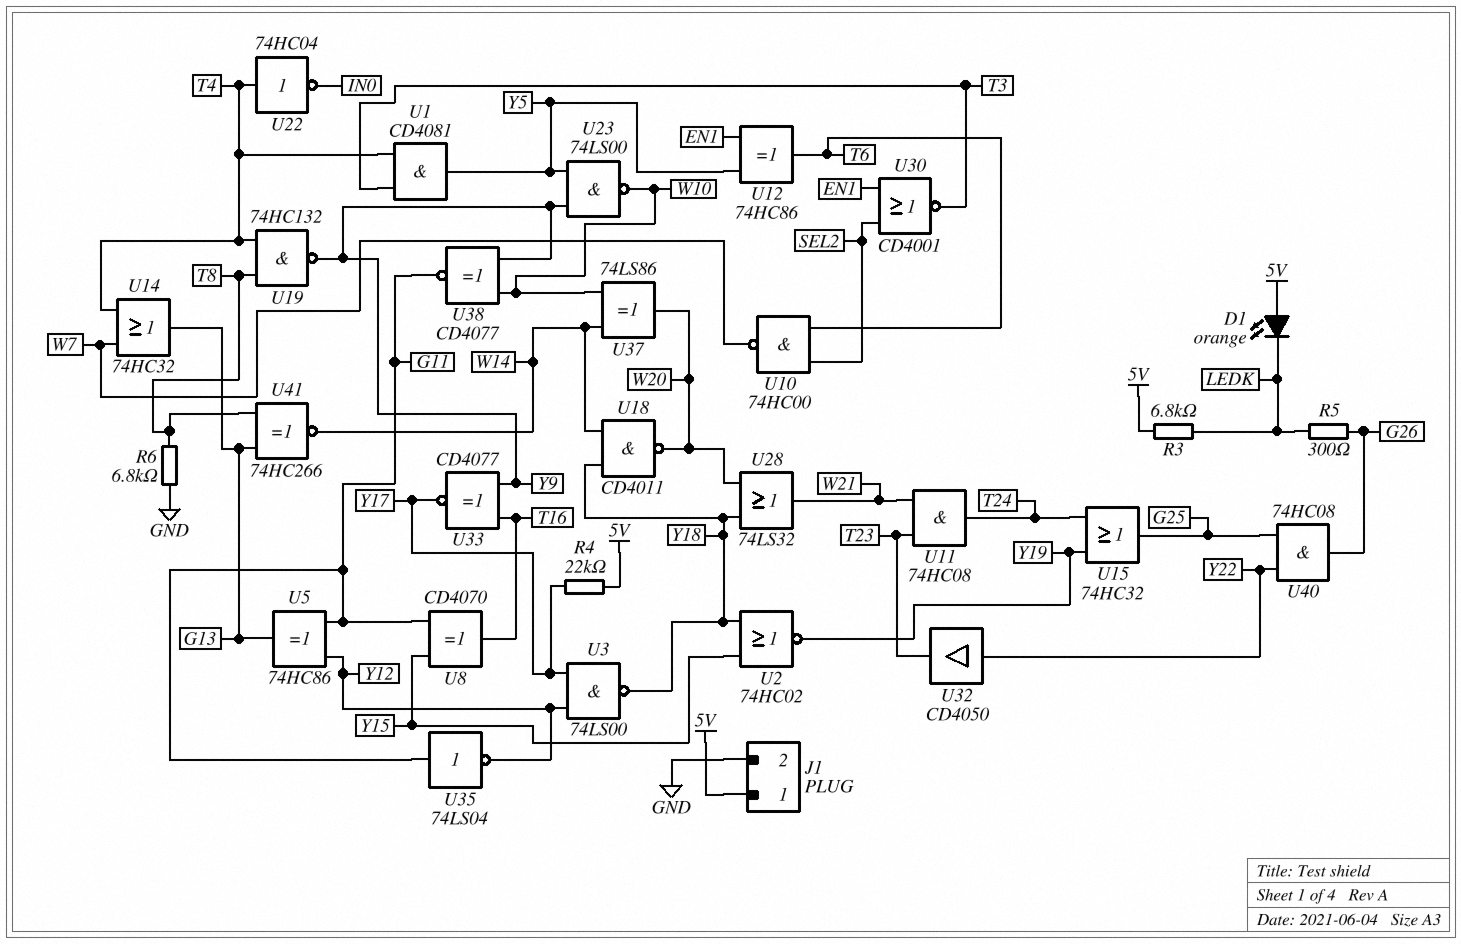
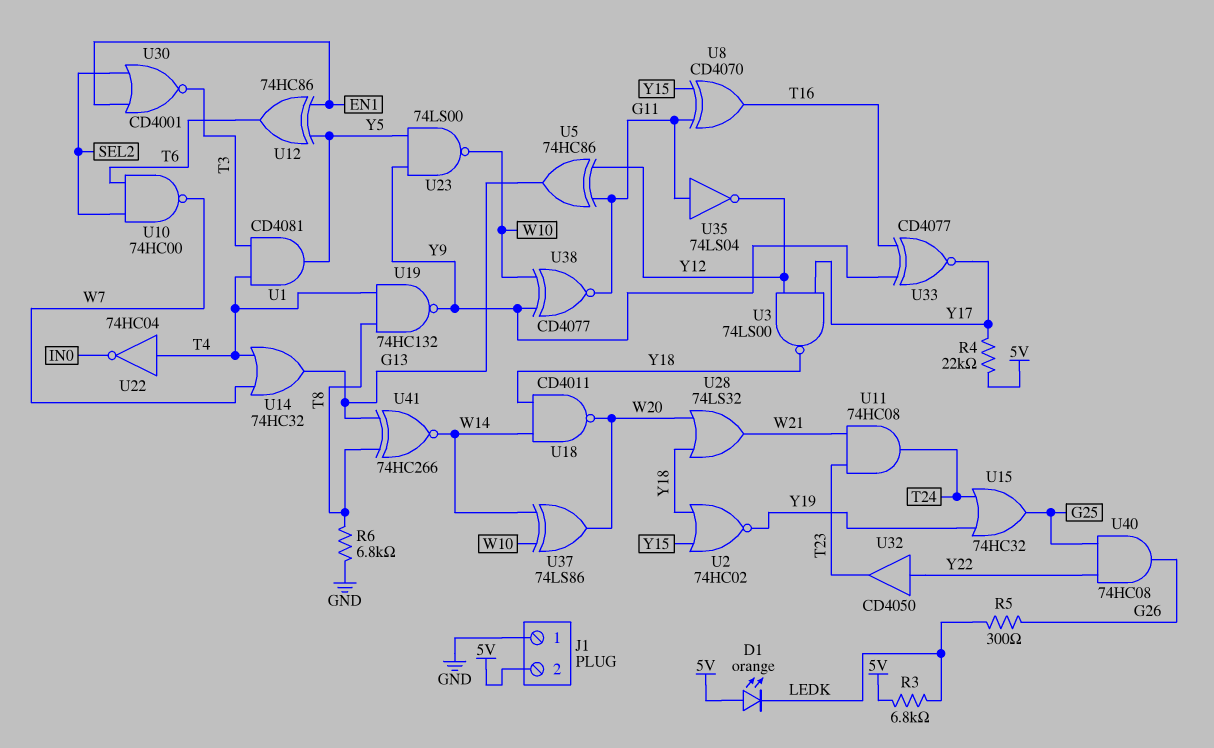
J1 pin 1: 5V -> GND
J1 pin 2: GND -> 5V

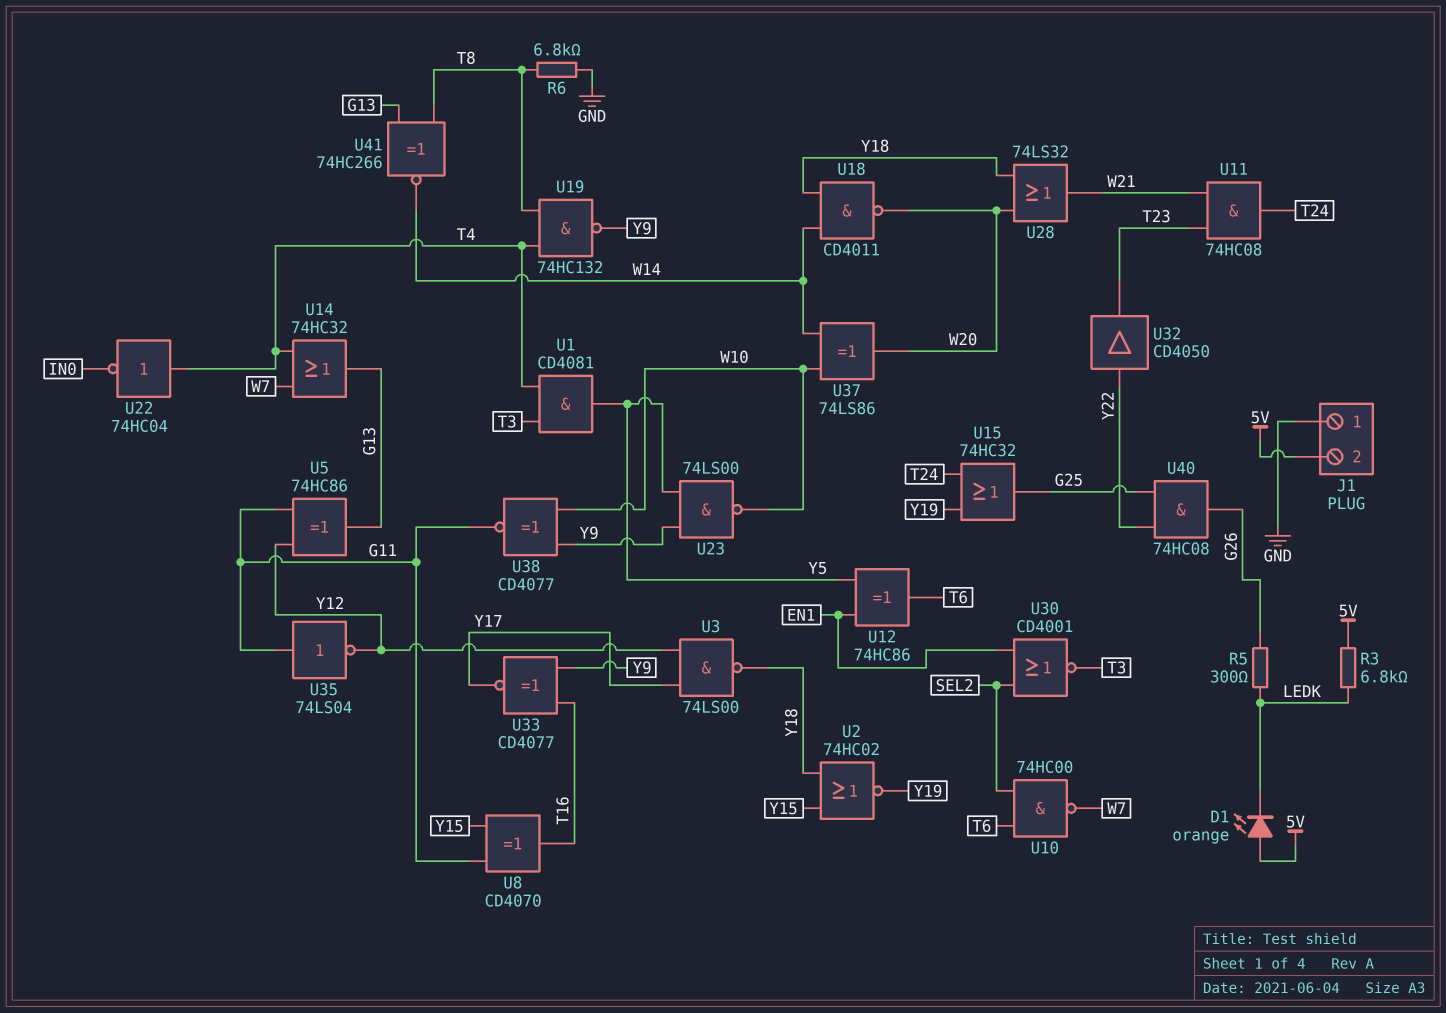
R4: 22k (5V, Y17) -> none

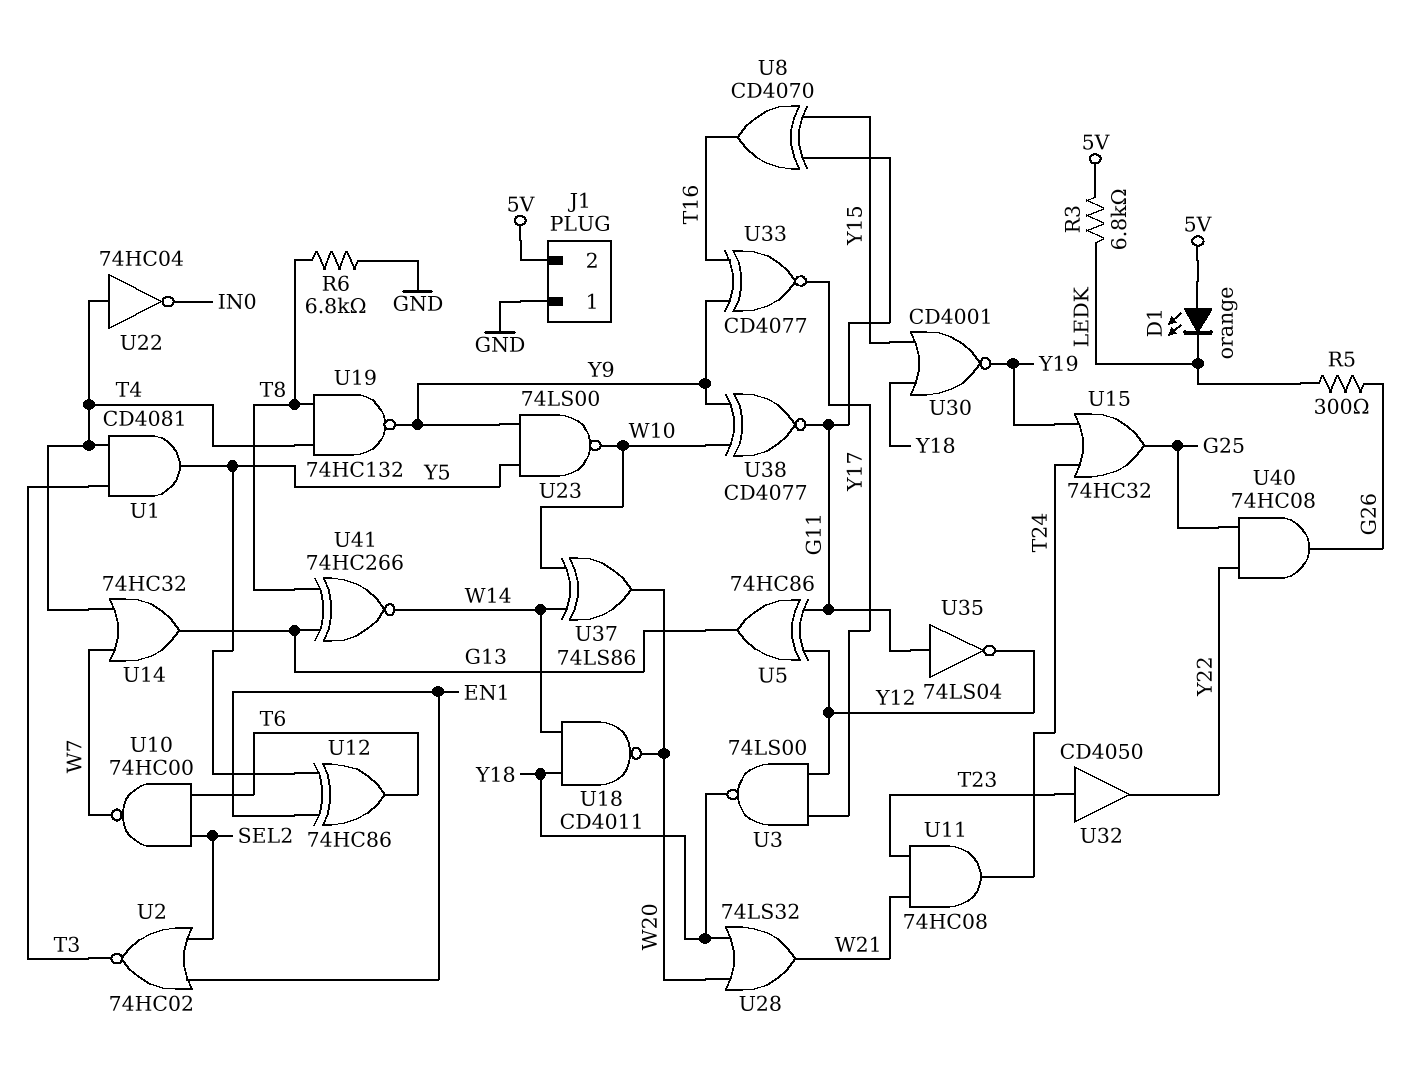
U2: NOR 74HC02 (in Y15, in Y18, out Y19) -> NOR 74HC02 (in EN1, in SEL2, out T3)
U30: NOR CD4001 (in EN1, in SEL2, out T3) -> NOR CD4001 (in Y15, in Y18, out Y19)
U32: buffer CD4050 (in Y22, out T23) -> buffer CD4050 (in T23, out Y22)

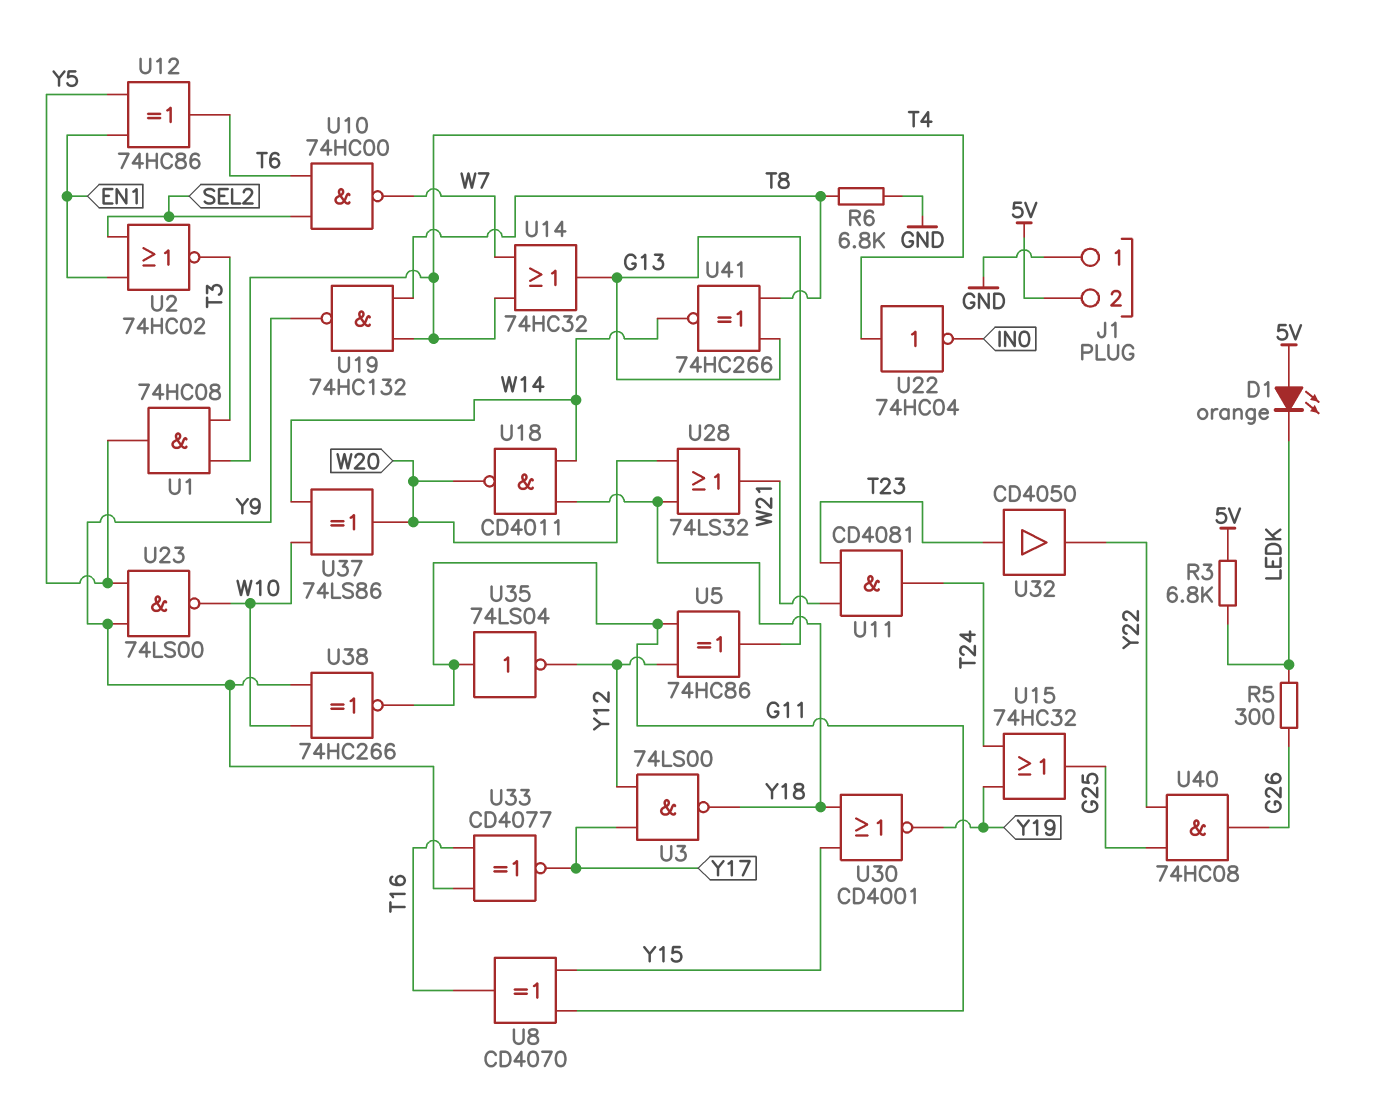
U1: AND CD4081 (in T3, in T4, out Y5) -> AND 74HC08 (in T3, in T4, out Y5)
U11: AND 74HC08 (in T23, in W21, out T24) -> AND CD4081 (in T23, in W21, out T24)
U38: XNOR CD4077 (in W10, in Y9, out G11) -> XNOR 74HC266 (in W10, in Y9, out G11)

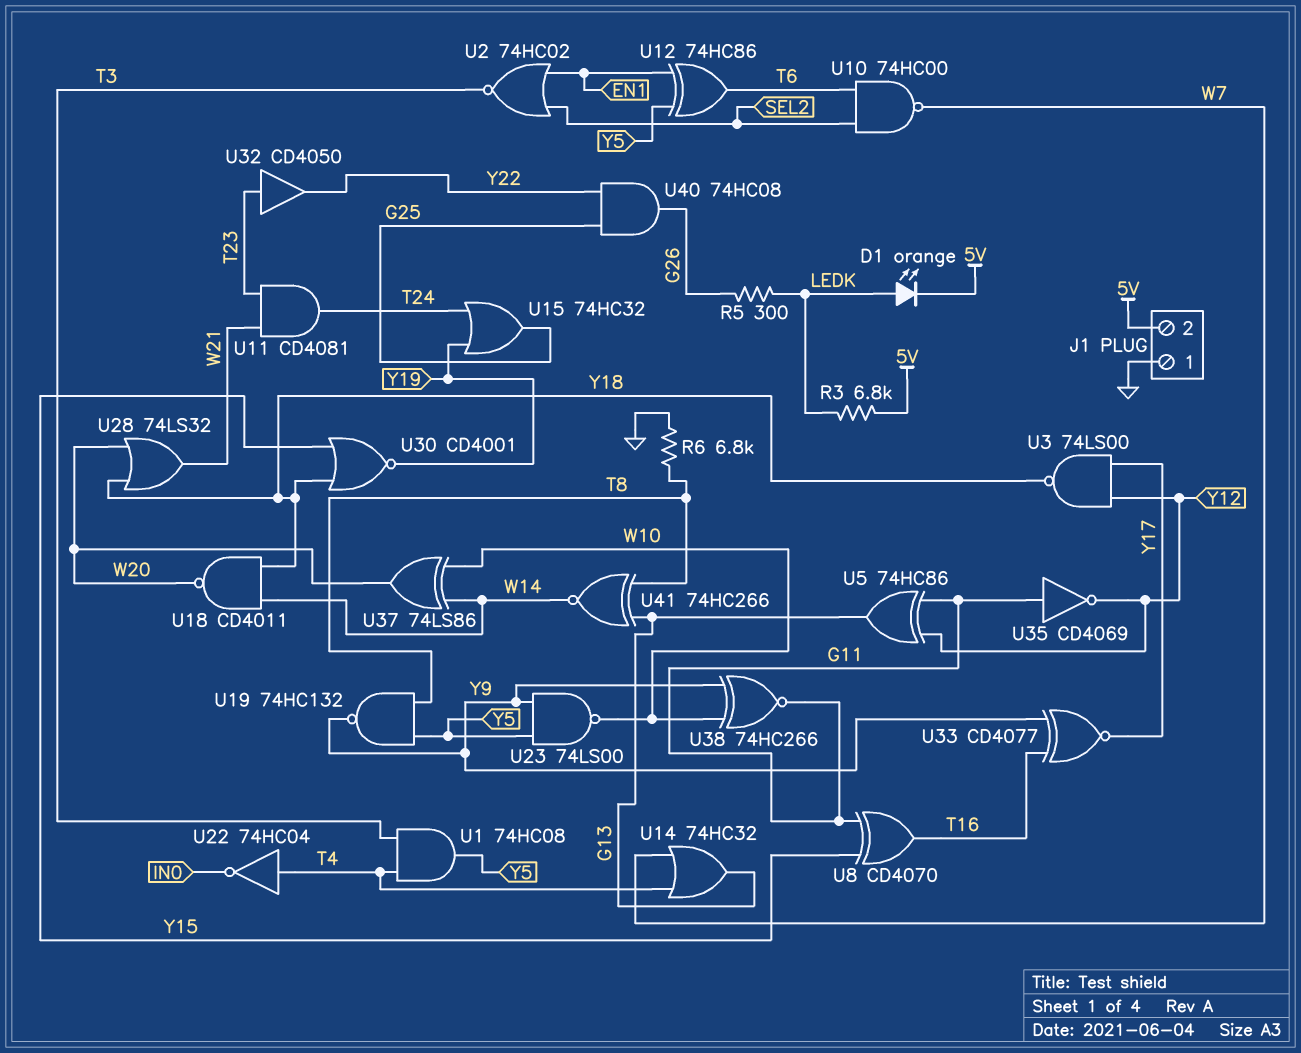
D1: LED orange (A 5V, K LEDK) -> LED orange (A LEDK, K 5V)
U19: NAND 74HC132 (in T4, in T8, out Y9) -> NAND 74HC132 (in T8, in Y5, out Y9)
U35: NOT 74LS04 (in G11, out Y12) -> NOT CD4069 (in G11, out Y12)

